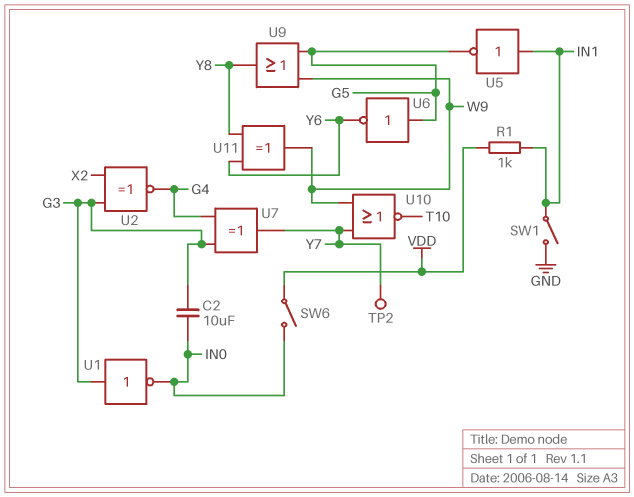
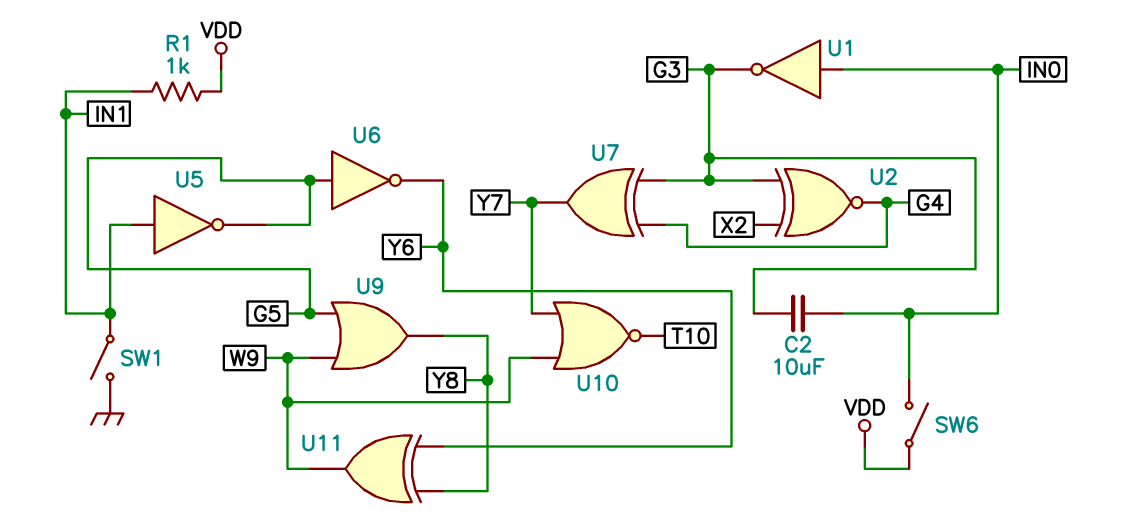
TP2: test point (Y7) -> none
U1: NOT (in G3, out IN0) -> NOT (in IN0, out G3)

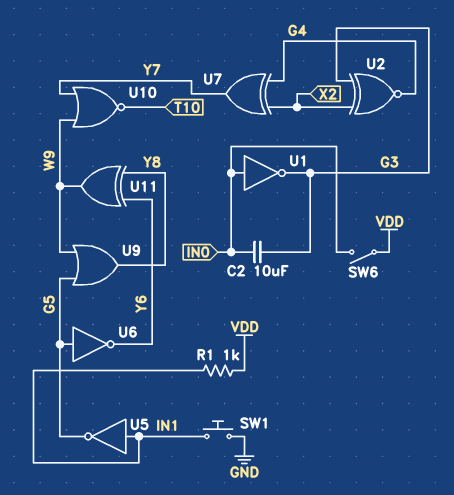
SW1: switch (GND, IN1) -> button (GND, IN1)
U7: XOR (in G3, in G4, out Y7) -> XOR (in G4, in X2, out Y7)

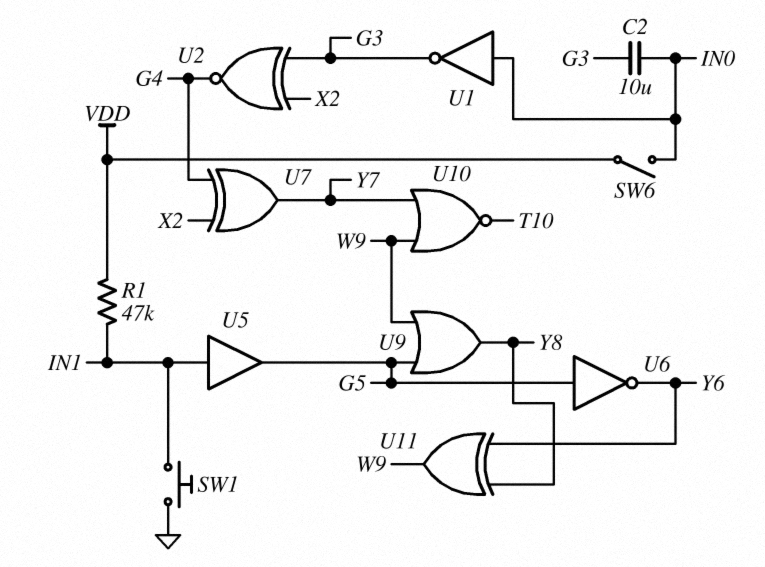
R1: 1k (IN1, VDD) -> 47k (IN1, VDD)
U5: NOT (in IN1, out G5) -> buffer (in IN1, out G5)

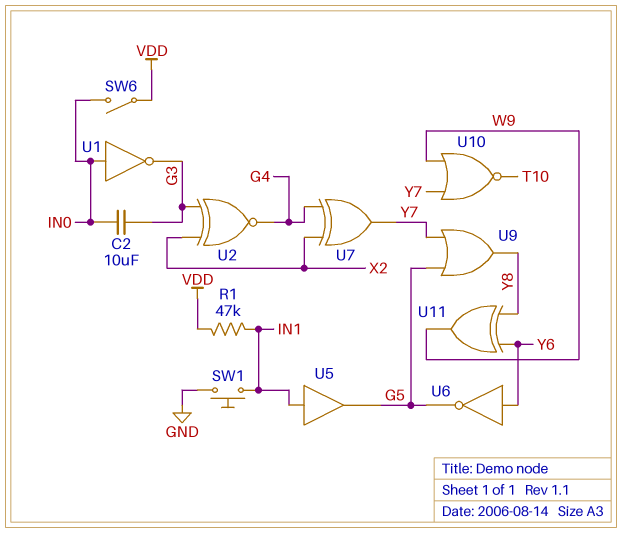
U6: NOT (in G5, out Y6) -> NOT (in Y6, out G5)
U9: OR (in G5, in W9, out Y8) -> OR (in G5, in Y7, out Y8)

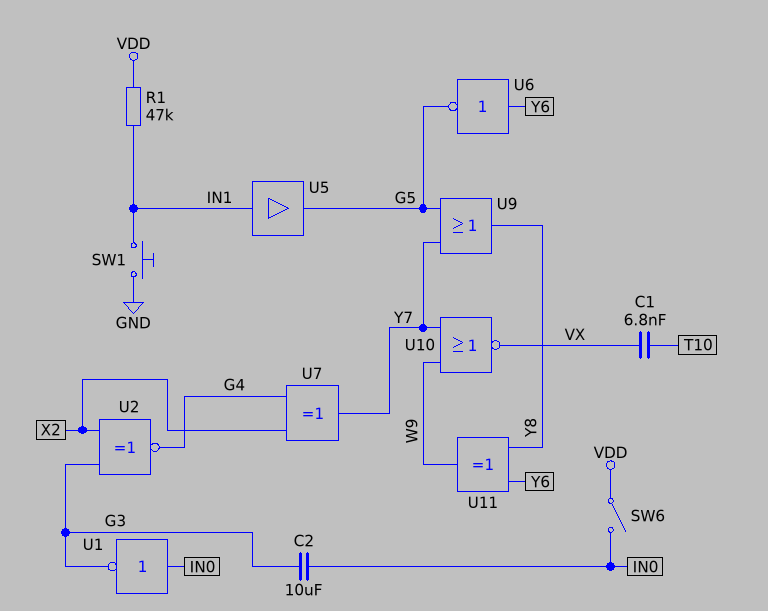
C1: none -> 6.8nF (T10, VX)
U10: NOR (in W9, in Y7, out T10) -> NOR (in W9, in Y7, out VX)

